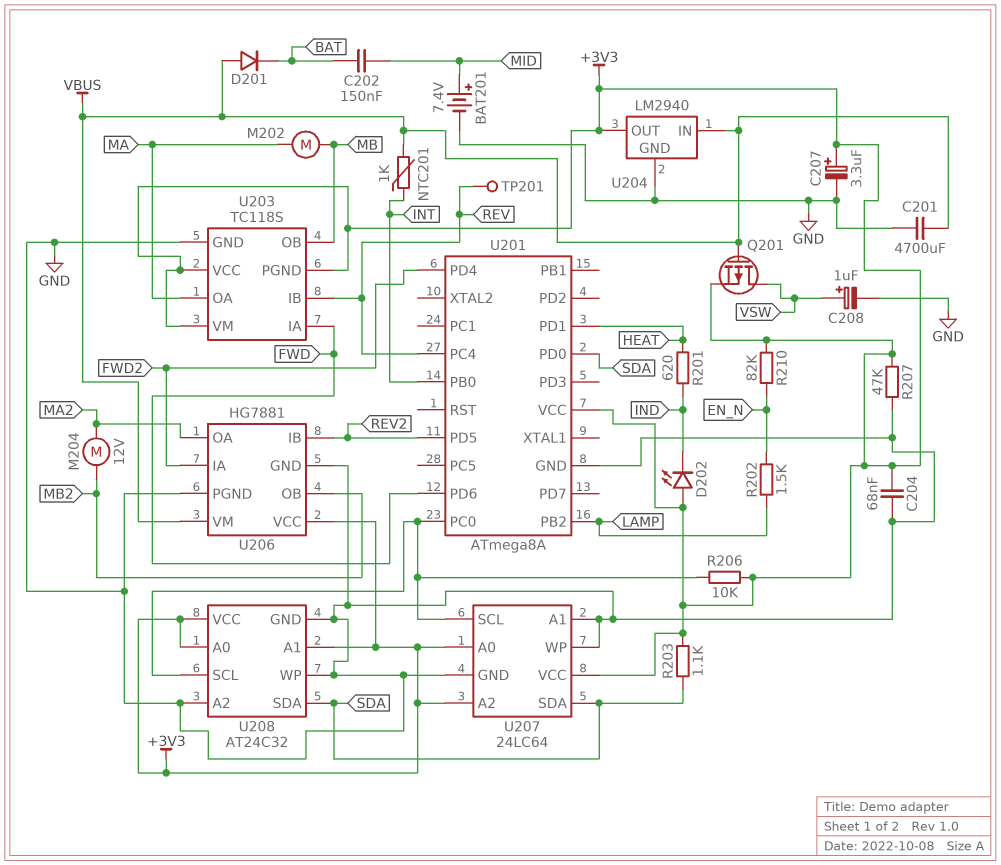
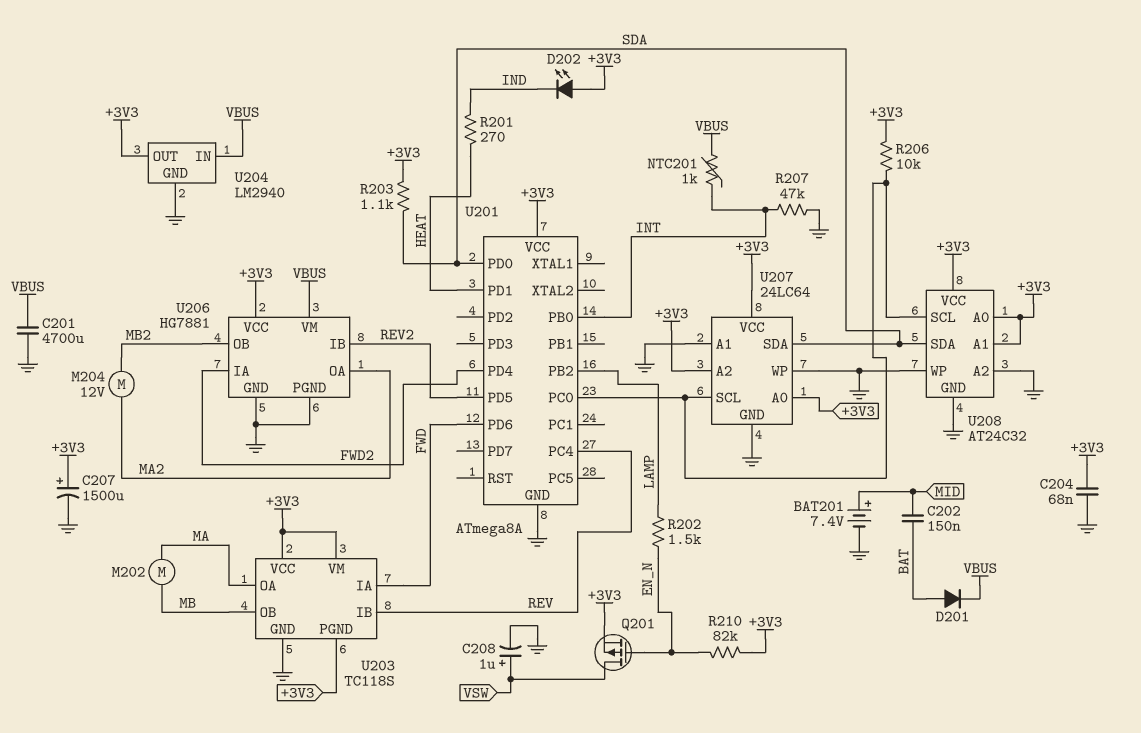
C207: 3.3uF (plus +3V3, minus GND) -> 1500uF (plus +3V3, minus GND)
D201: diode (A VBUS, K BAT) -> diode (A BAT, K VBUS)
Q201: PMOS (G VBUS, D VSW, S +3V3) -> PMOS (G EN_N, D VSW, S +3V3)
R201: 620 (HEAT, IND) -> 270 (HEAT, IND)
R207: 47k (+3V3, GND) -> 47k (GND, INT)
TP201: test point (REV) -> none

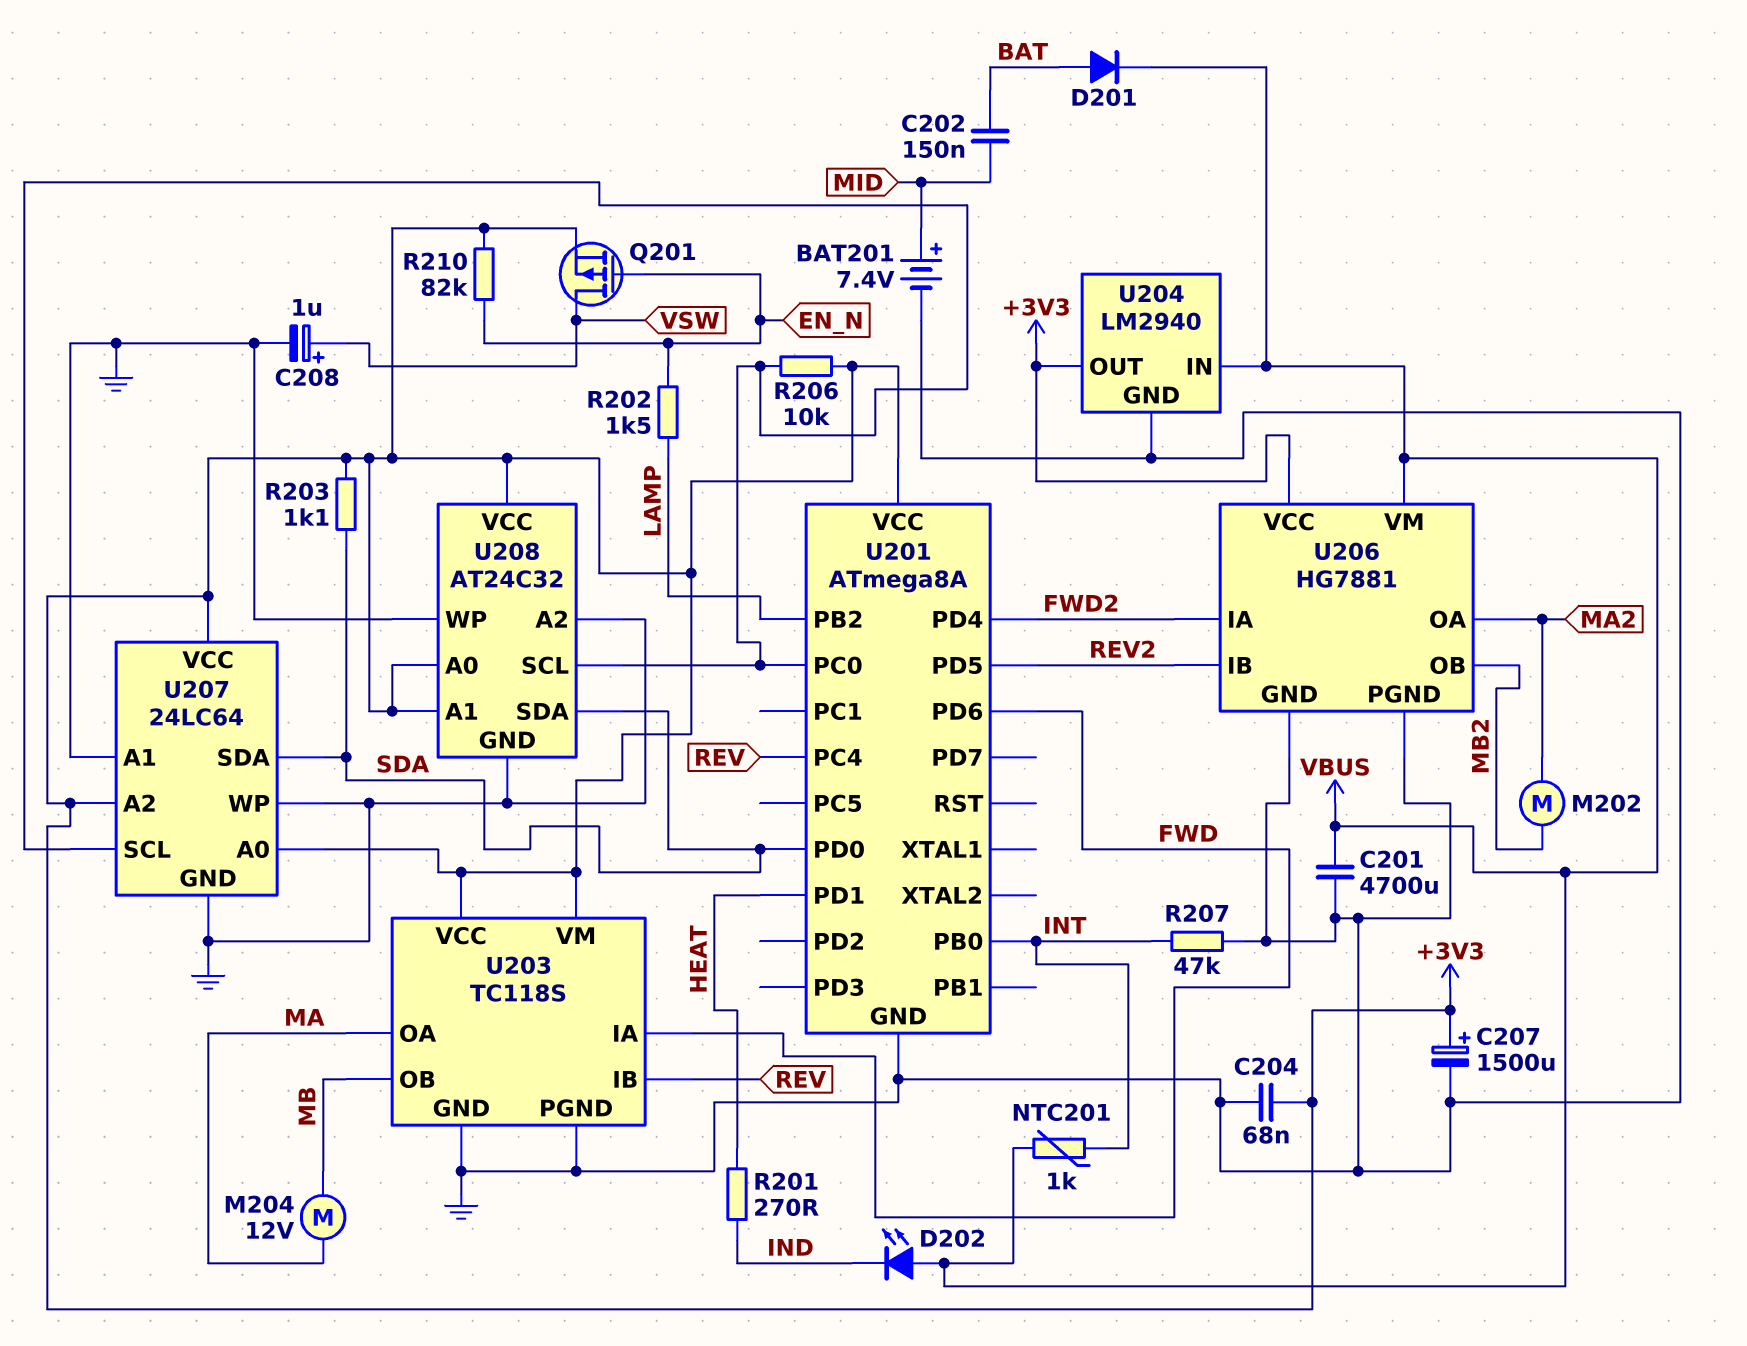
D202: LED (A +3V3, K IND) -> LED (A VBUS, K IND)
M202: motor (MA, MB) -> motor (MA2, MB2)
M204: motor 12V (MA2, MB2) -> motor 12V (MA, MB)
U203 pin PGND: +3V3 -> GND

